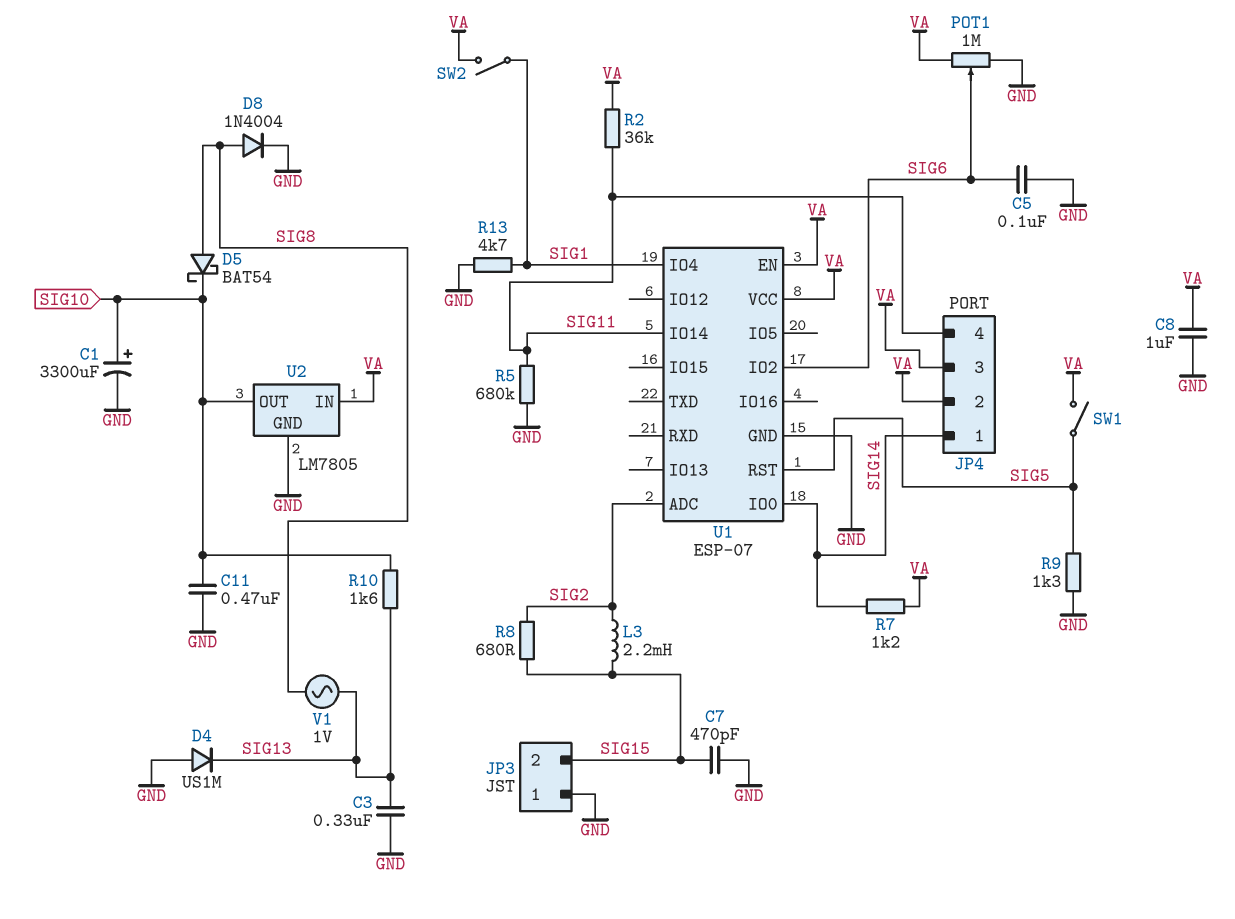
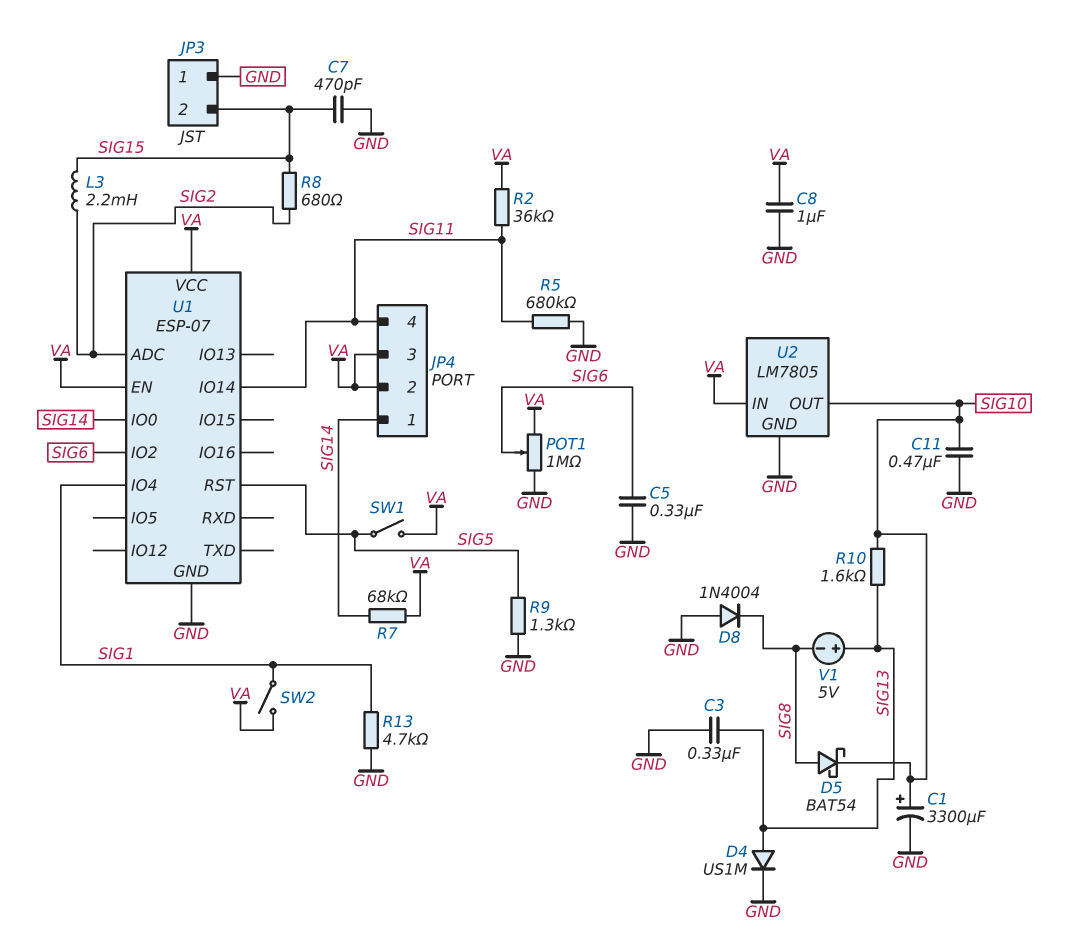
C5: 100nF (GND, SIG6) -> 330nF (GND, SIG6)
D4: diode US1M (A GND, K SIG13) -> diode US1M (A SIG13, K GND)
D8: diode 1N4004 (A SIG8, K GND) -> diode 1N4004 (A GND, K SIG8)
R7: 1.2k (SIG14, VA) -> 68k (SIG14, VA)
V1: AC 1V (SIG8, SIG13) -> 5V (plus SIG13, minus SIG8)

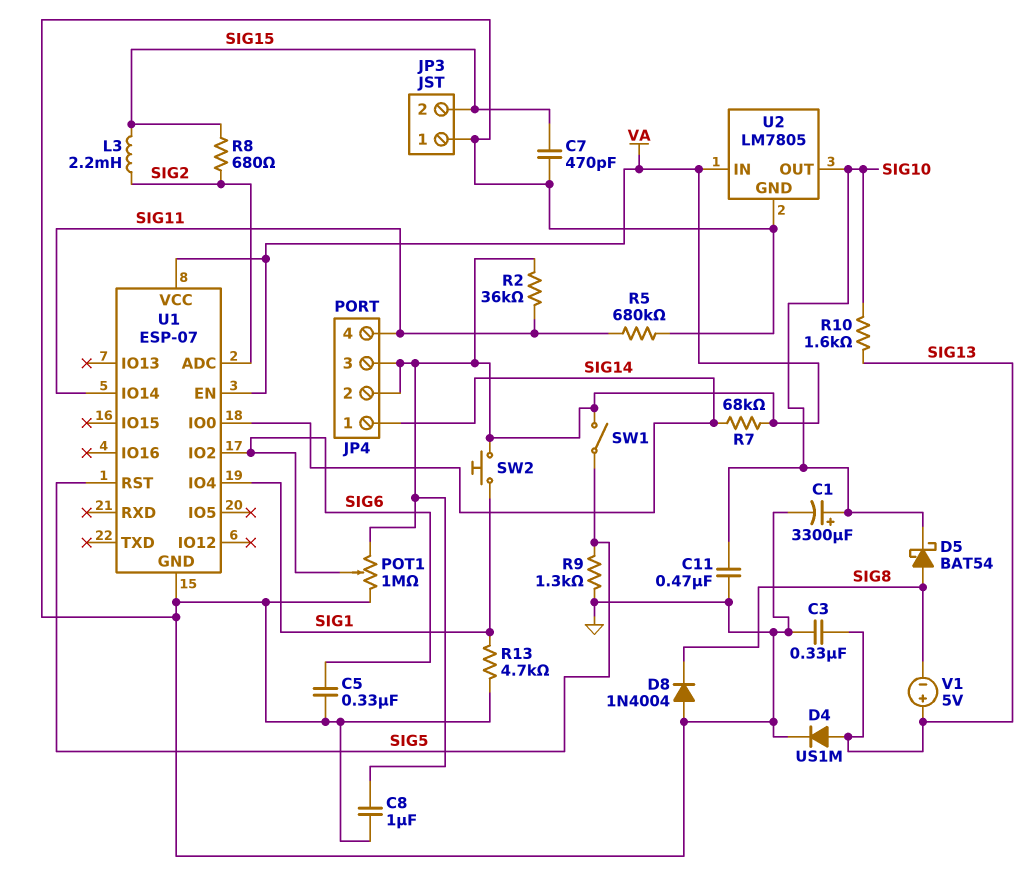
SW2: switch (SIG1, VA) -> button (SIG1, VA)

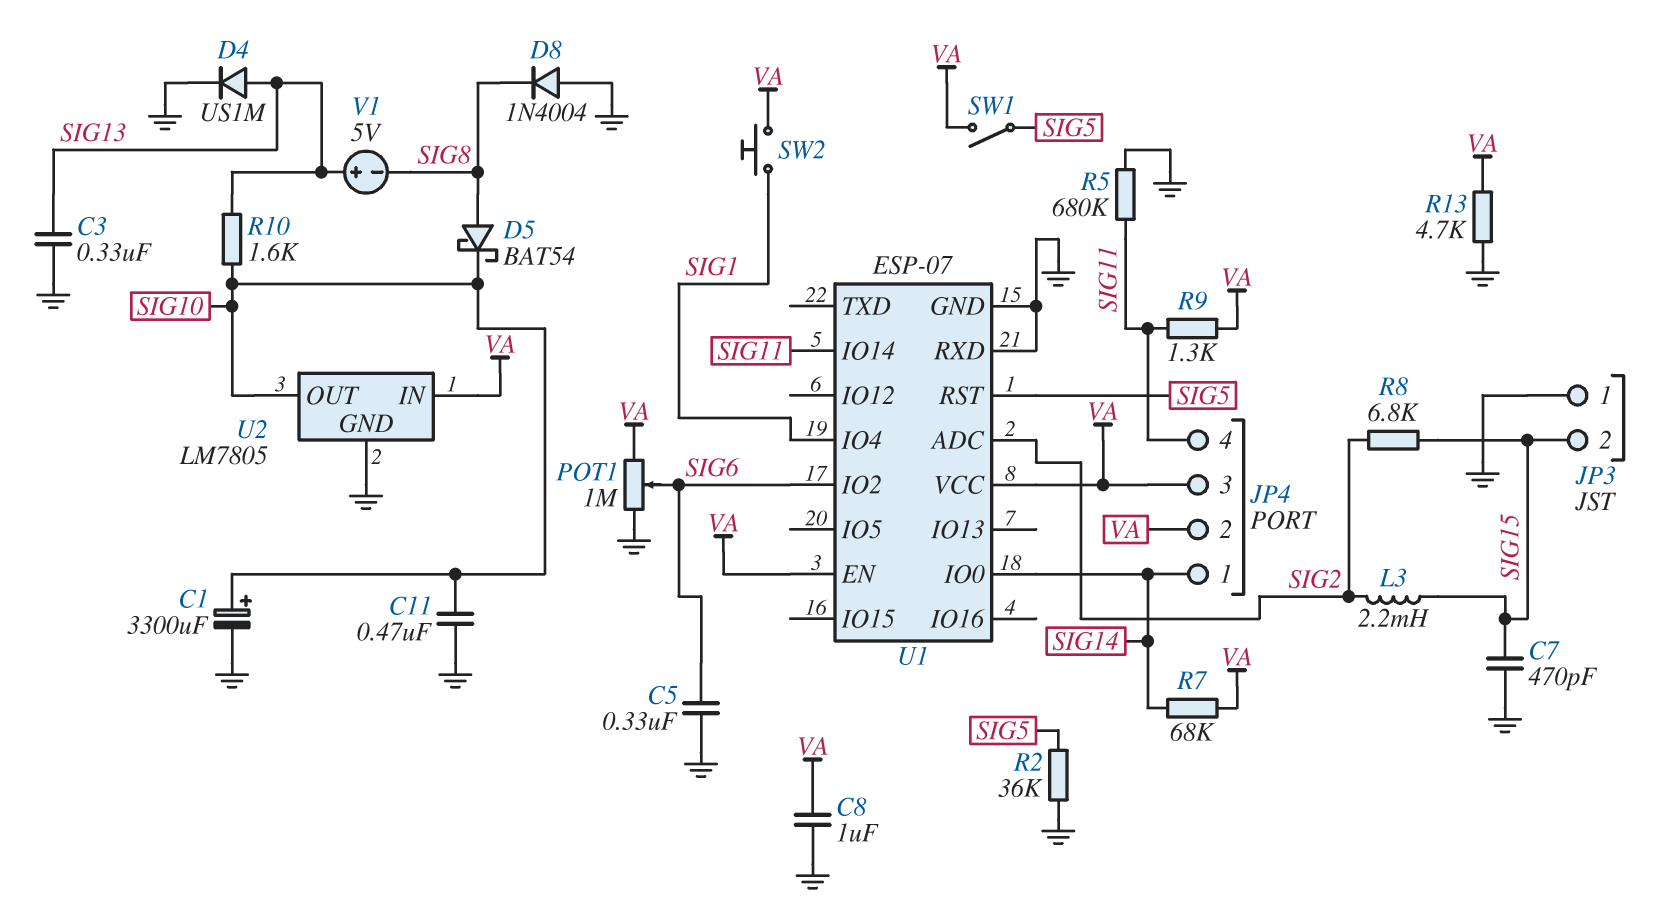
R2: 36k (SIG11, VA) -> 36k (GND, SIG5)
R8: 680 (SIG2, SIG15) -> 6.8k (SIG2, SIG15)
R9: 1.3k (GND, SIG5) -> 1.3k (SIG11, VA)
R13: 4.7k (GND, SIG1) -> 4.7k (GND, VA)
U1 pin RXD: none -> GND

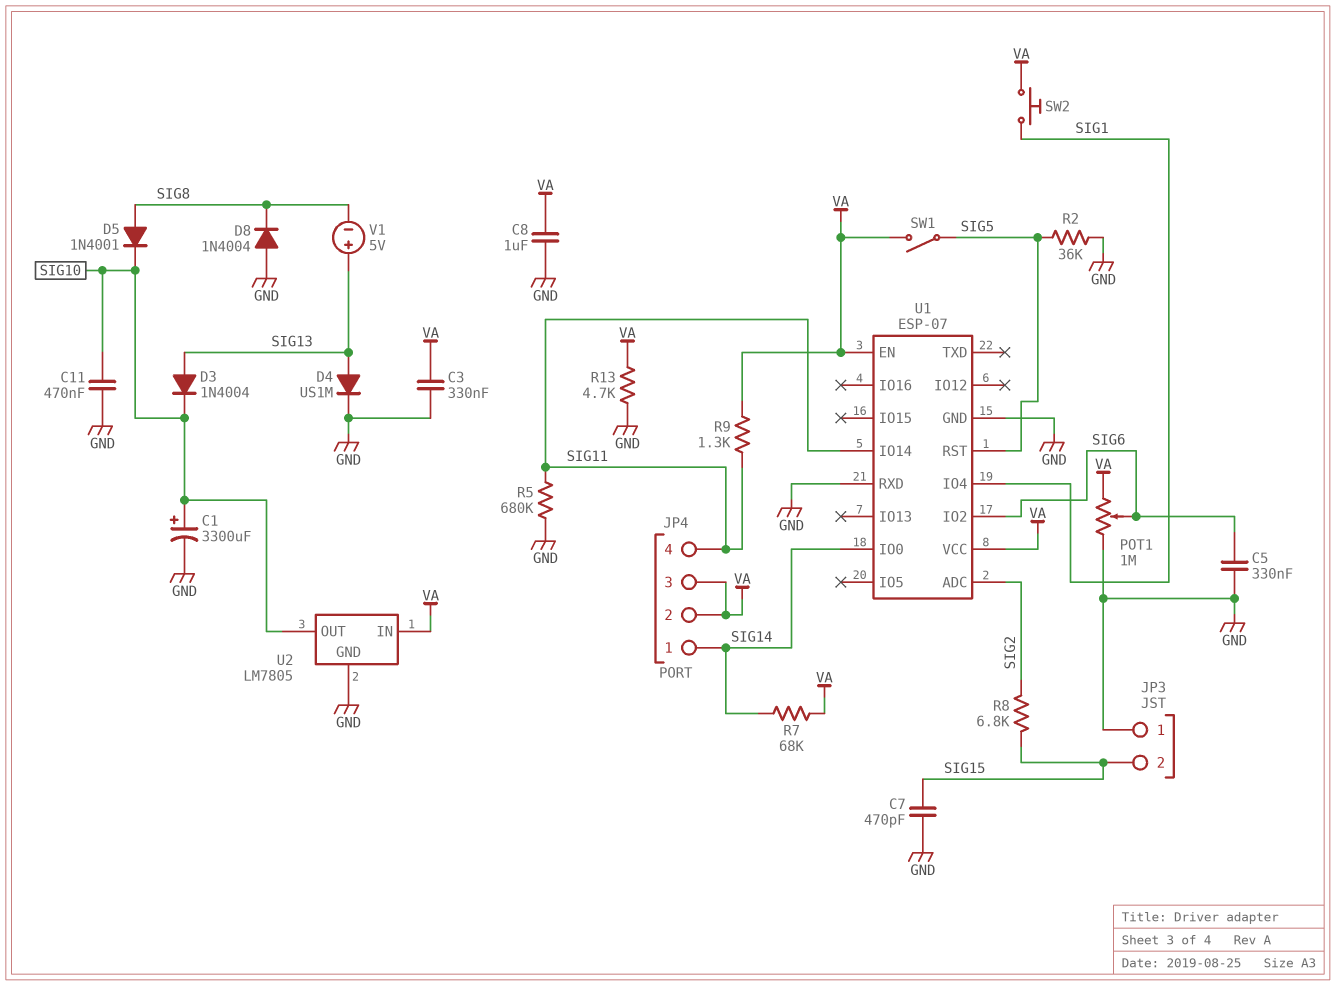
C3: 330nF (GND, SIG13) -> 330nF (GND, VA)
D3: none -> diode 1N4004 (A SIG13, K SIG10)
D5: schottky BAT54 (A SIG8, K SIG10) -> diode 1N4001 (A SIG8, K SIG10)
L3: 2.2mH (SIG2, SIG15) -> none
R10: 1.6k (SIG10, SIG13) -> none

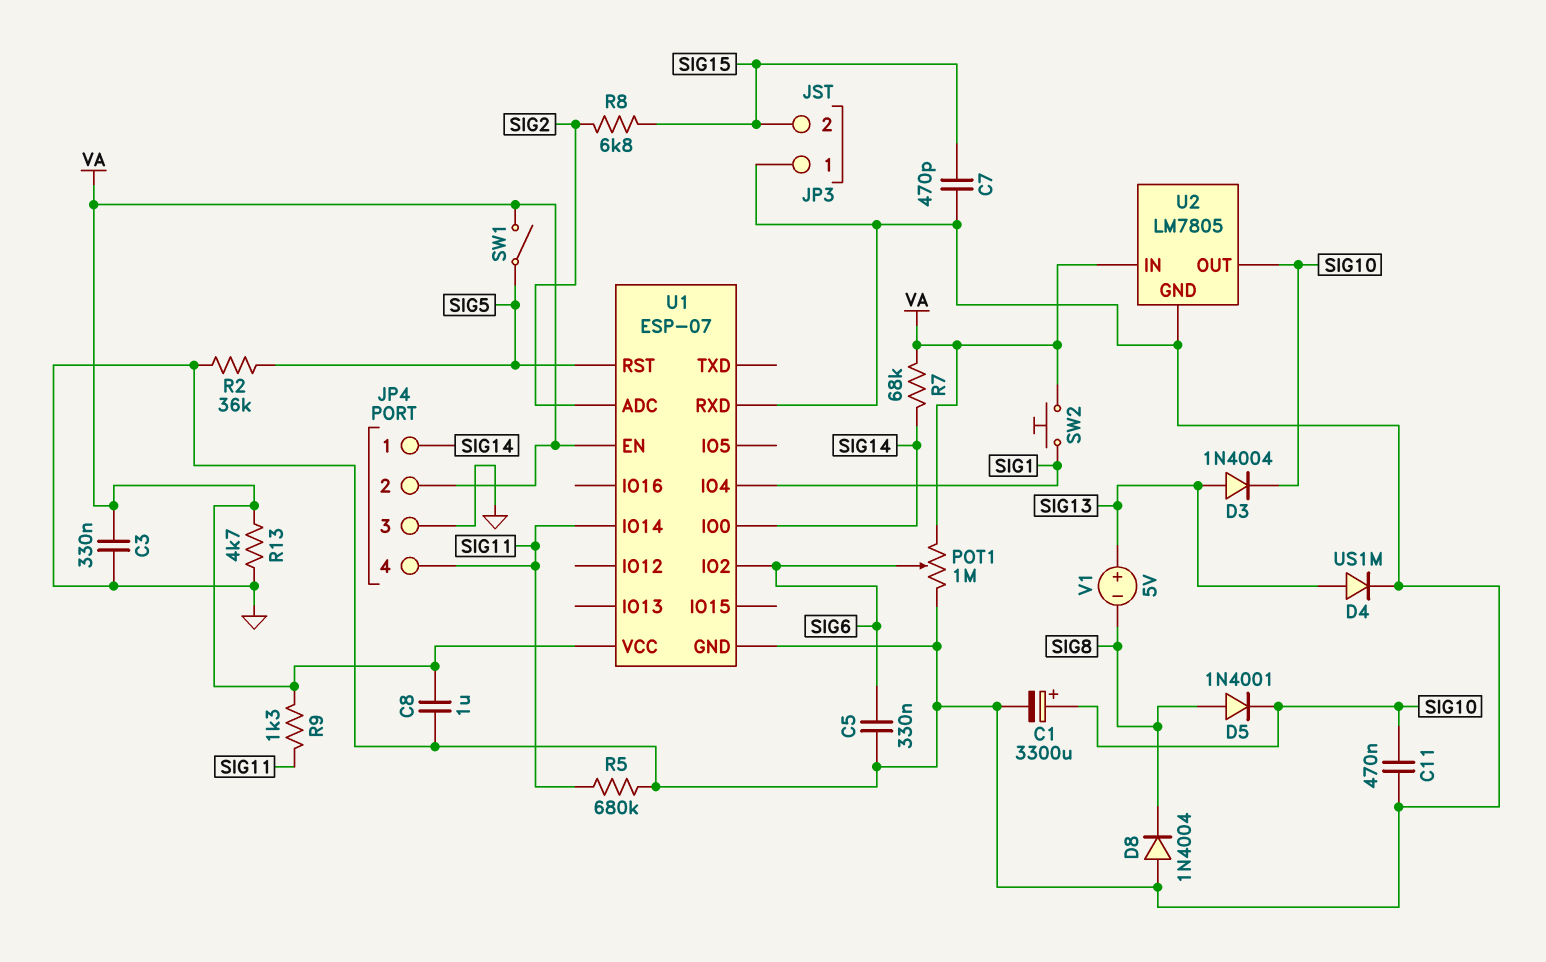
JP4 pin 3: VA -> GND

